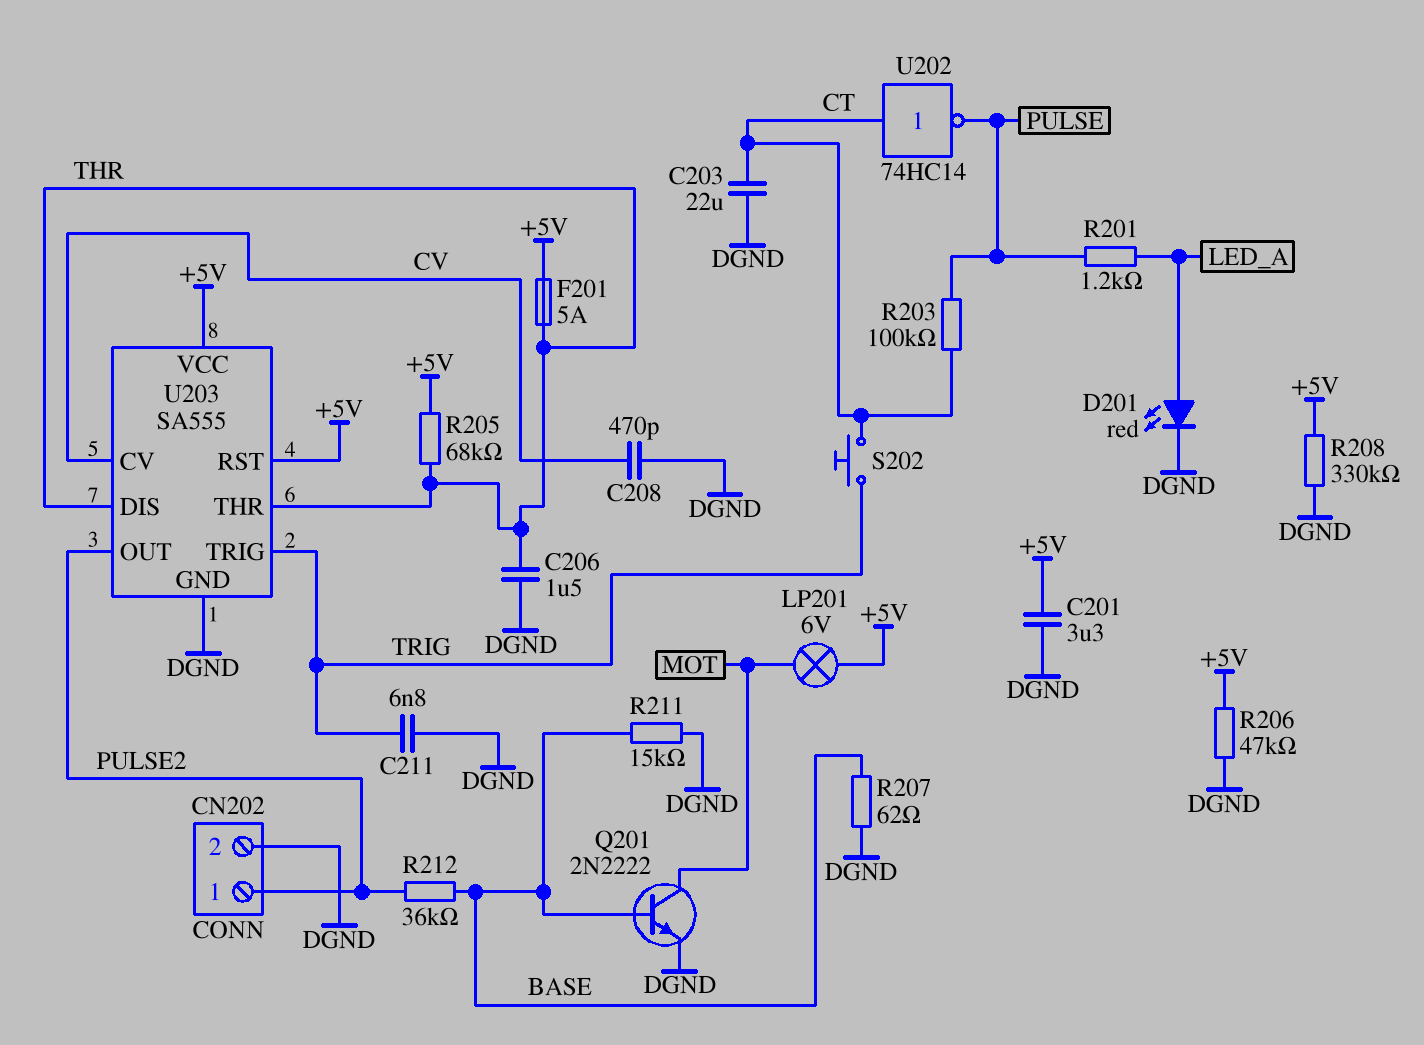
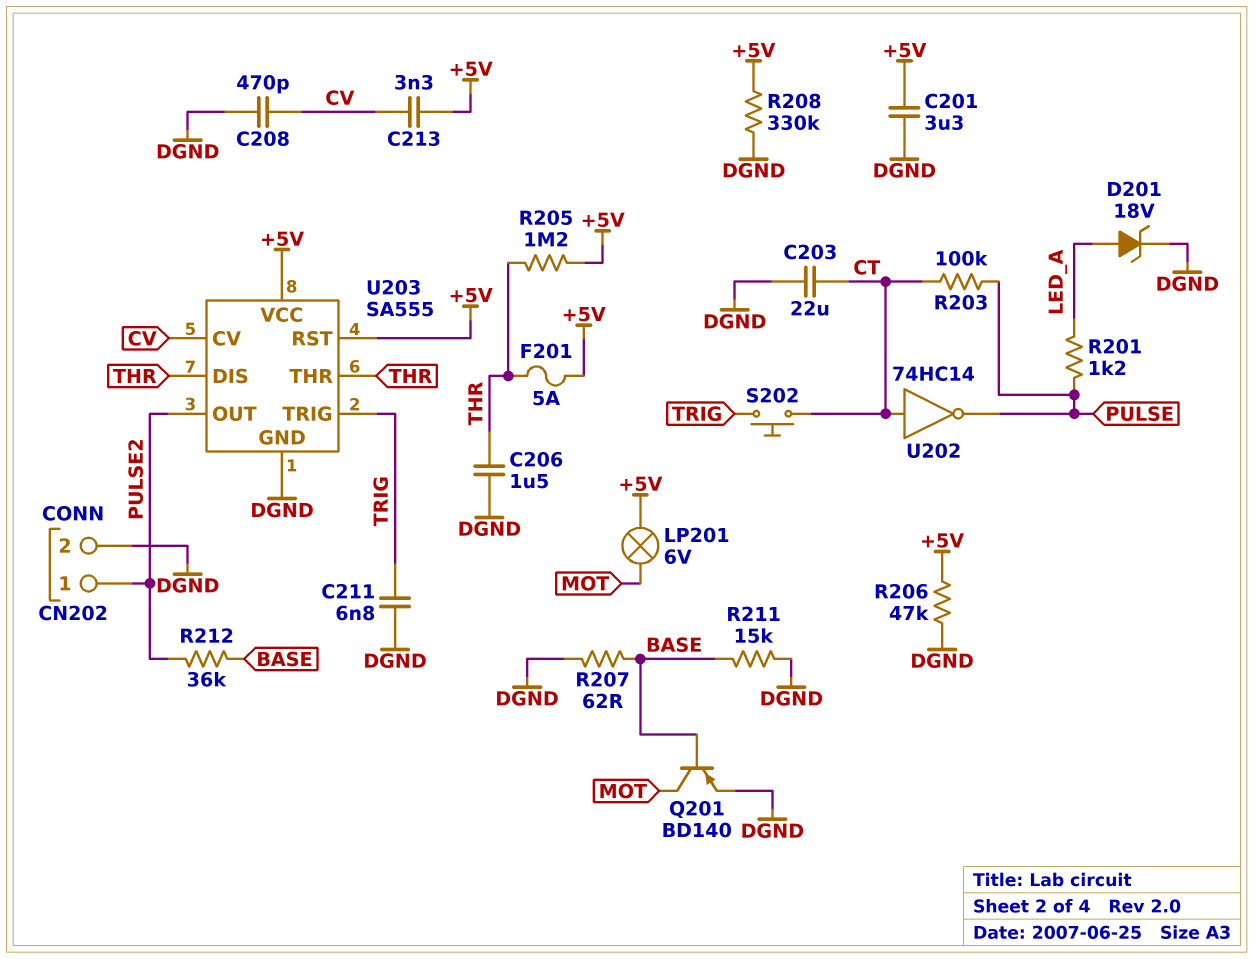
C213: none -> 3.3nF (+5V, CV)
D201: LED red (A LED_A, K DGND) -> zener 18V (A LED_A, K DGND)
Q201: NPN 2N2222 (B BASE, C MOT, E DGND) -> PNP BD140 (B BASE, C MOT, E DGND)
R205: 68k (+5V, THR) -> 1.2M (+5V, THR)

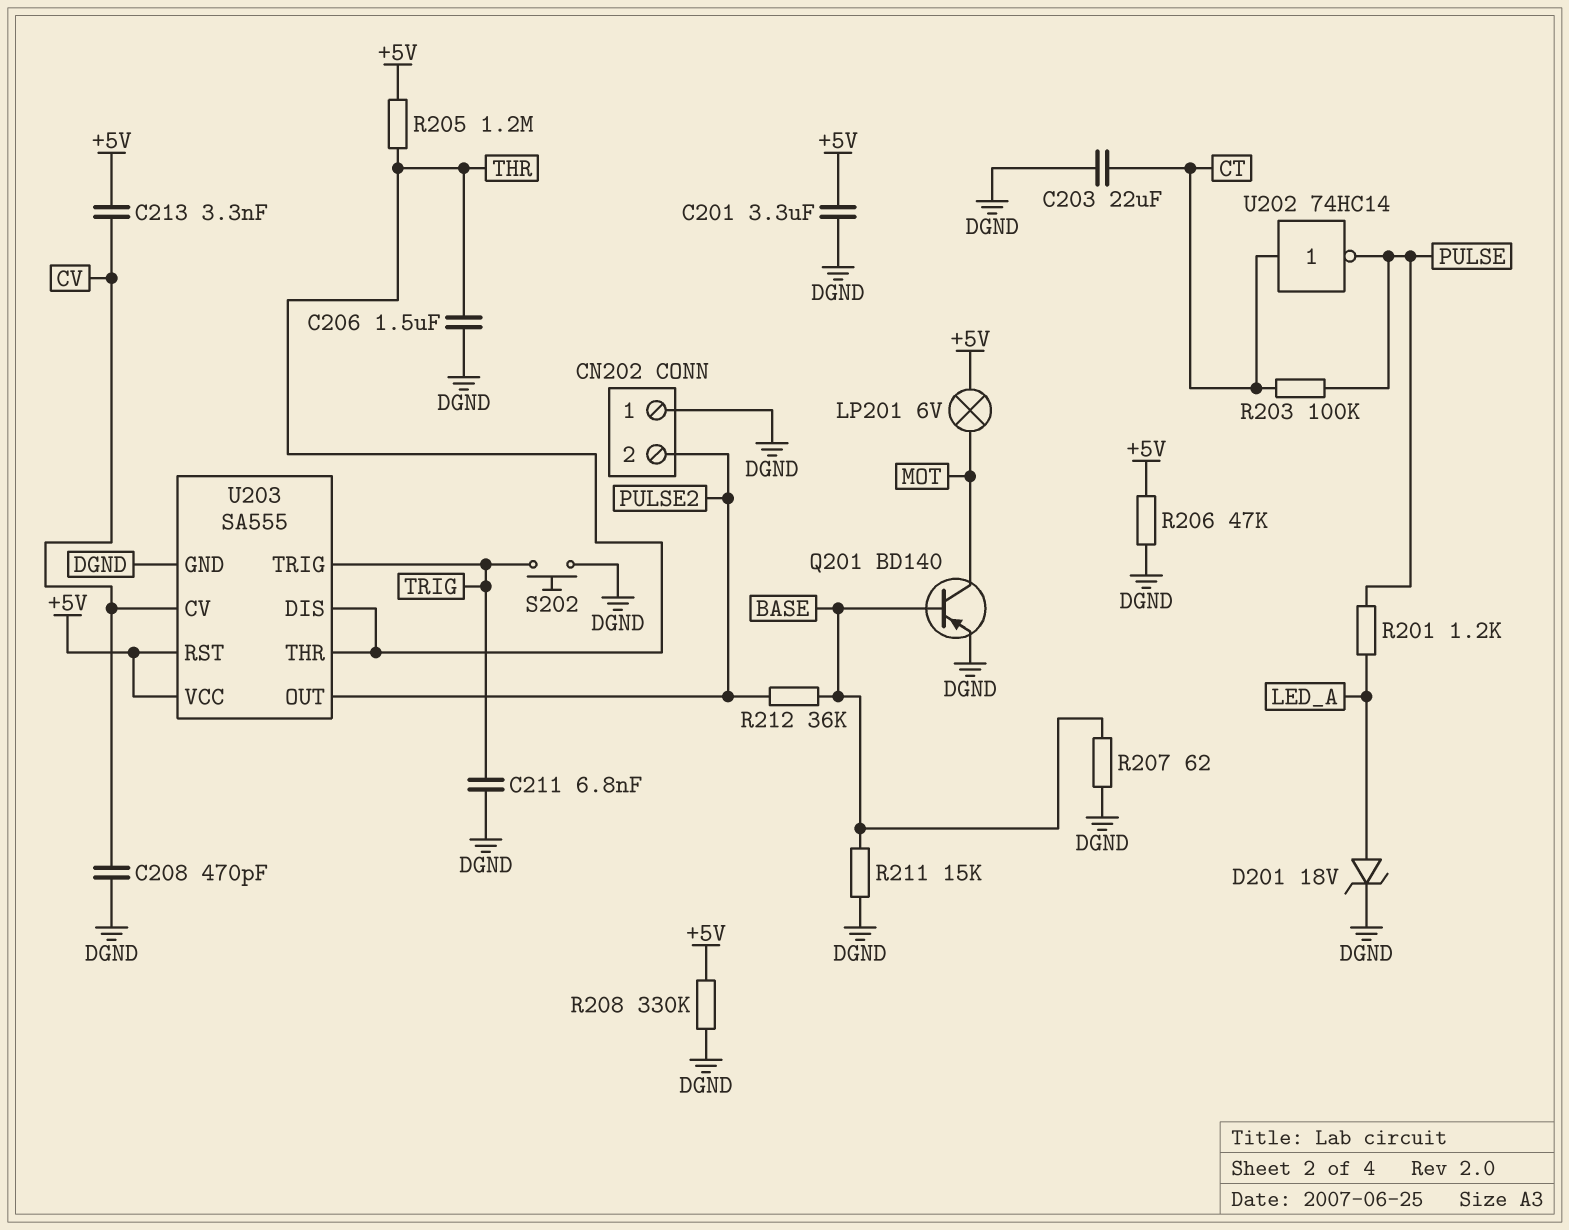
CN202 pin 1: PULSE2 -> DGND
CN202 pin 2: DGND -> PULSE2
F201: 5A (+5V, THR) -> none
S202: button (CT, TRIG) -> button (DGND, TRIG)

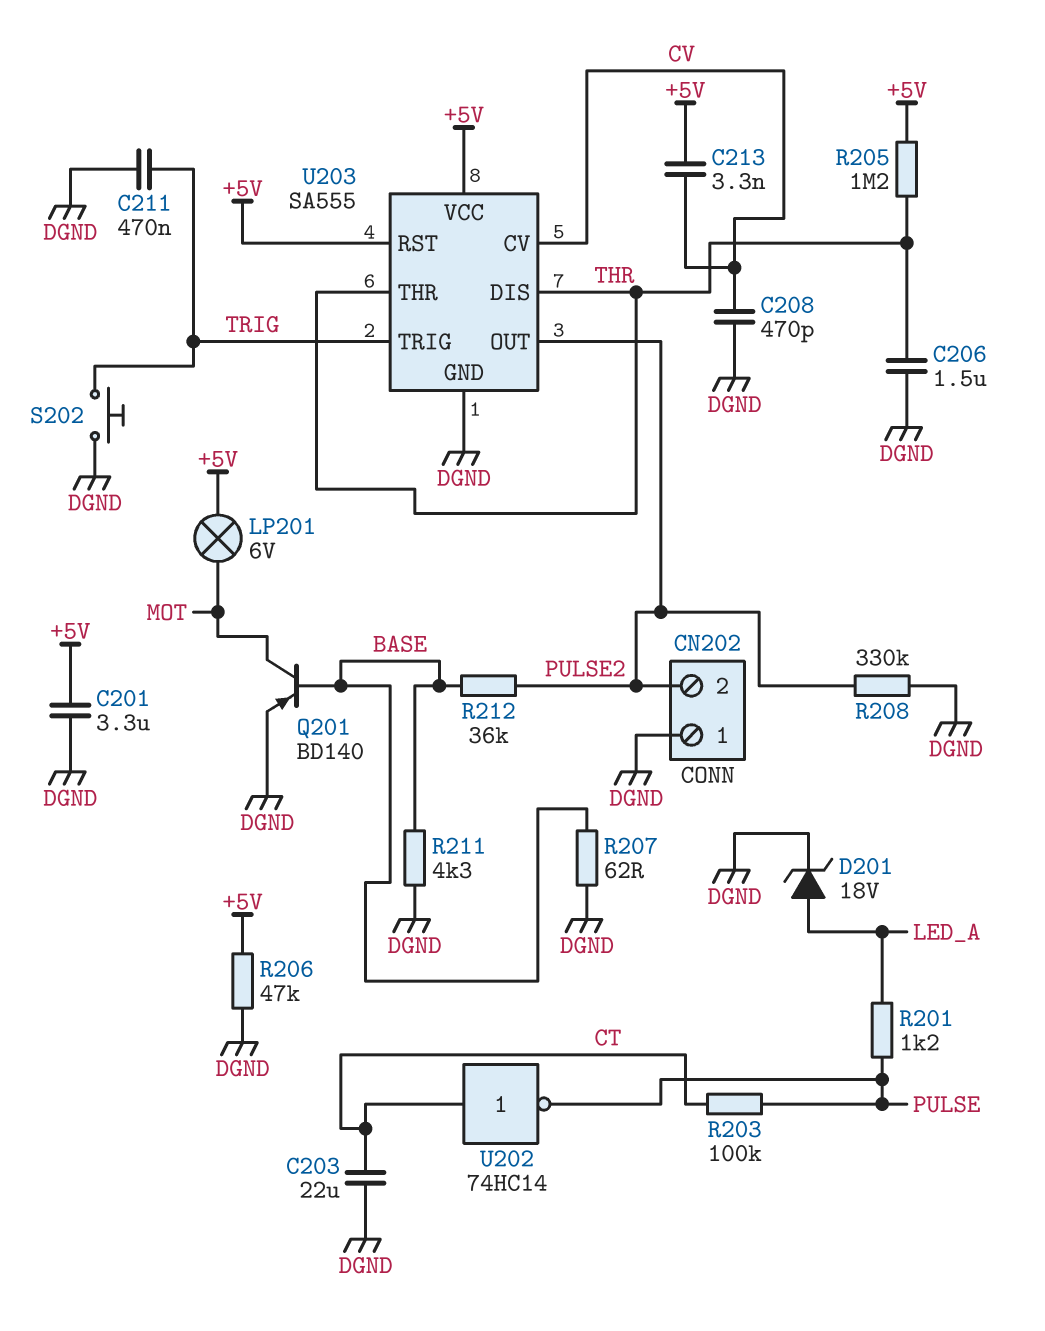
C211: 6.8nF (DGND, TRIG) -> 470nF (DGND, TRIG)
R208: 330k (+5V, DGND) -> 330k (DGND, PULSE2)
R211: 15k (BASE, DGND) -> 4.3k (BASE, DGND)

